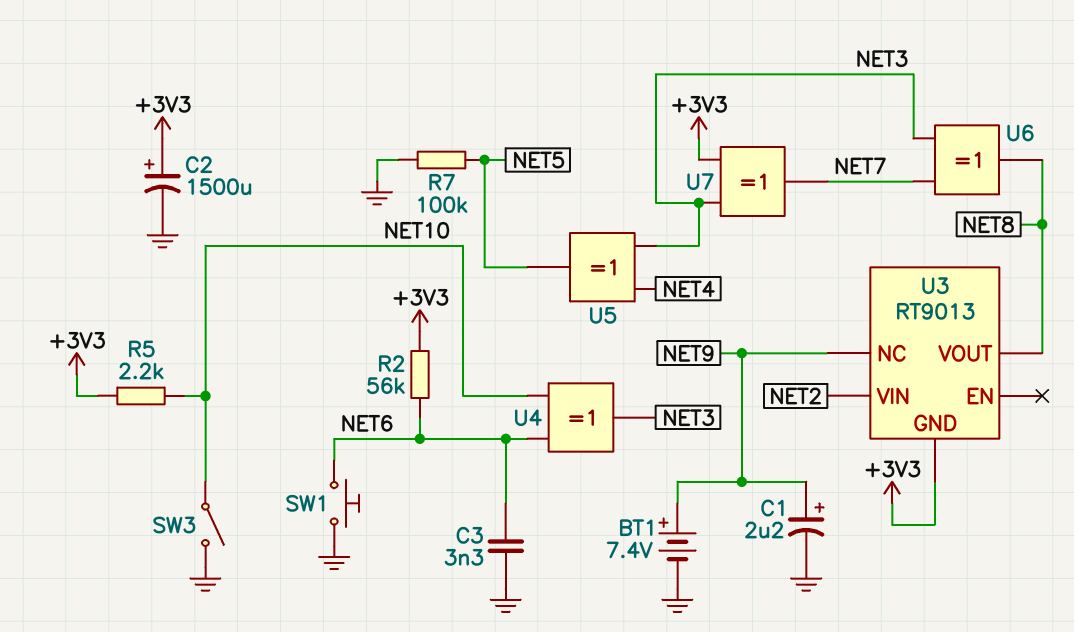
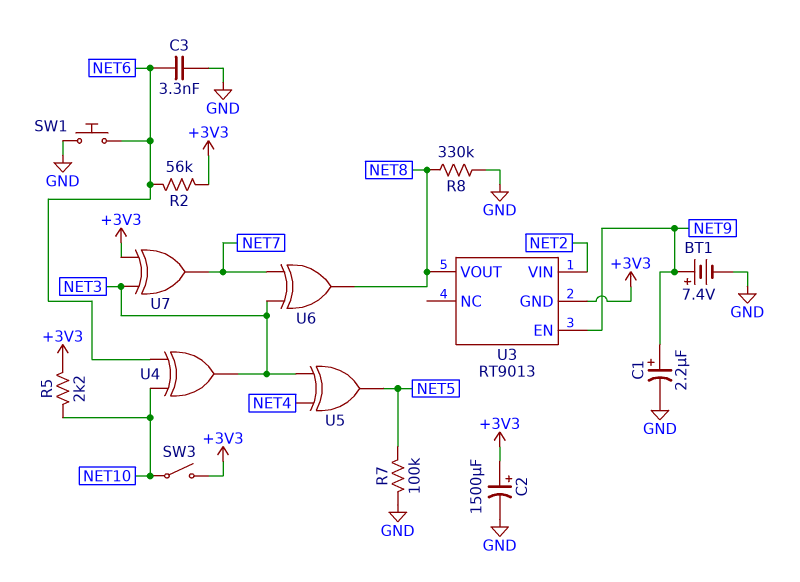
R8: none -> 330k (GND, NET8)
SW3: switch (GND, NET10) -> switch (+3V3, NET10)
U3 pin EN: none -> NET9
U3 pin NC: NET9 -> none

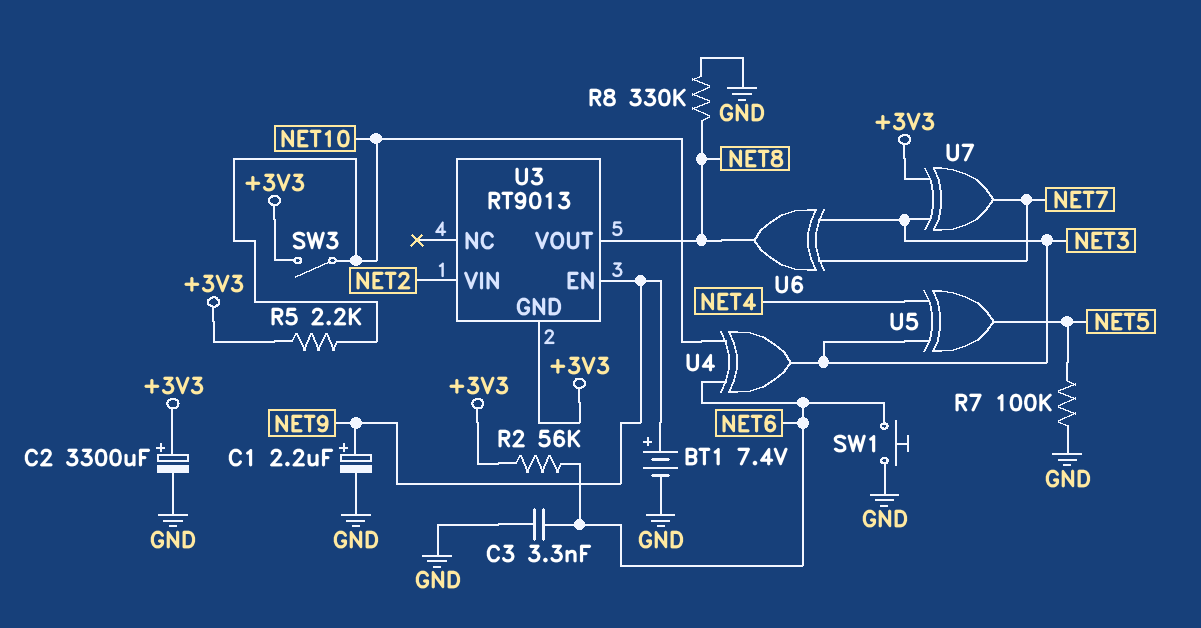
C2: 1500uF (plus +3V3, minus GND) -> 3300uF (plus +3V3, minus GND)

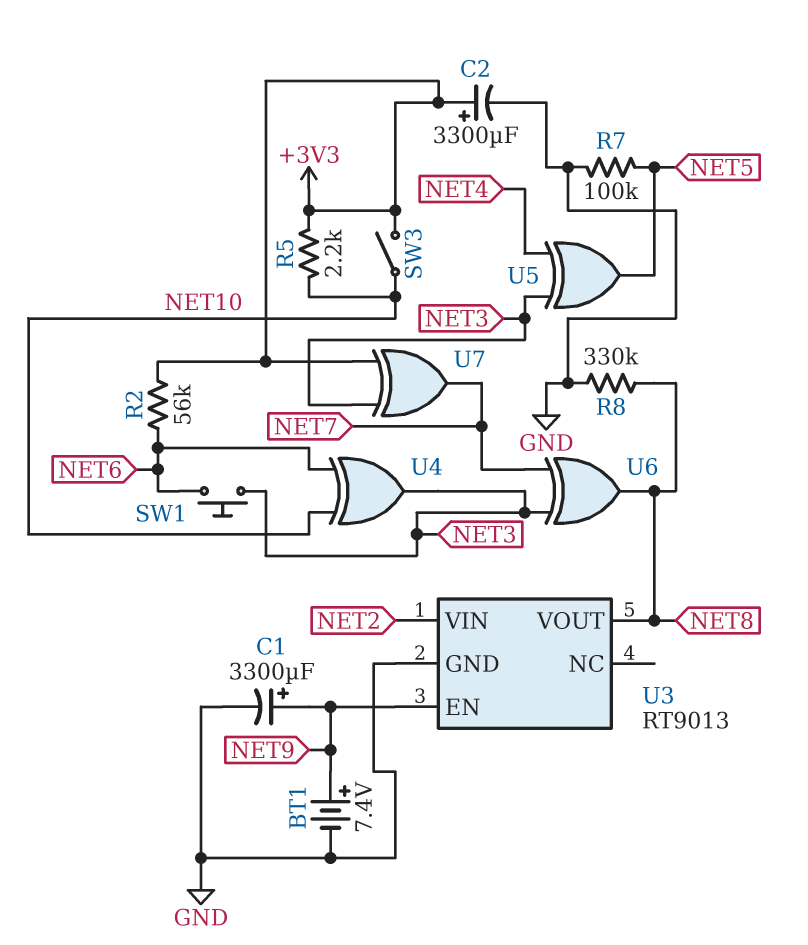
C1: 2.2uF (plus NET9, minus GND) -> 3300uF (plus NET9, minus GND)
C3: 3.3nF (GND, NET6) -> none
SW1: button (GND, NET6) -> button (NET3, NET6)
U3 pin GND: +3V3 -> GND

